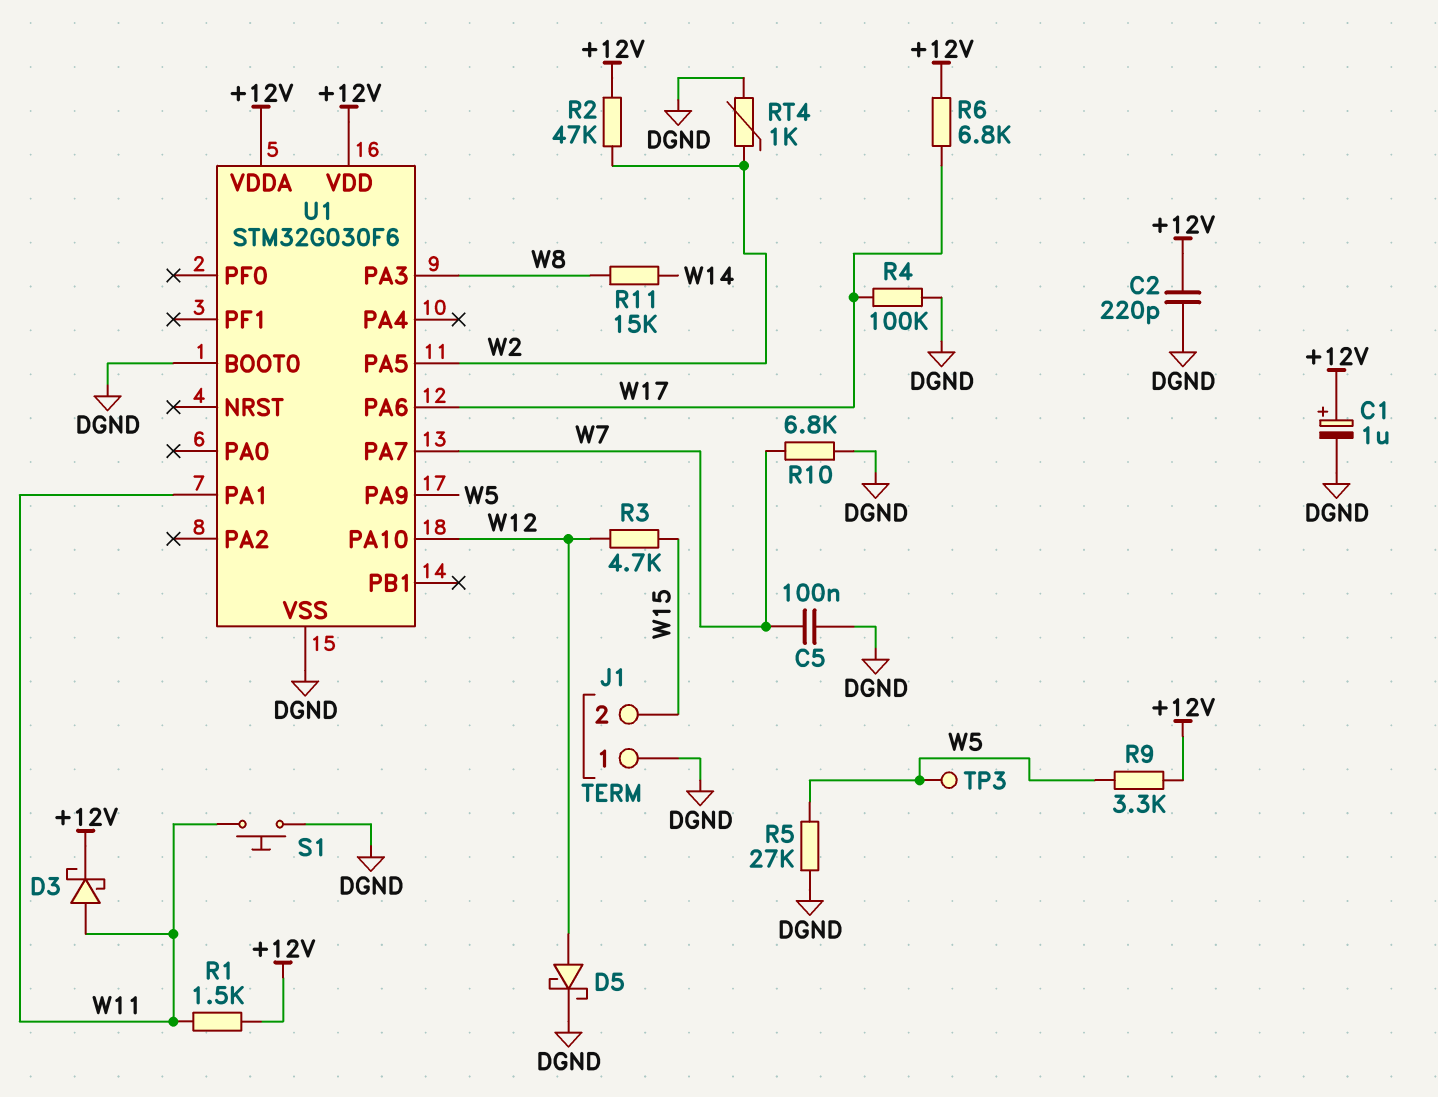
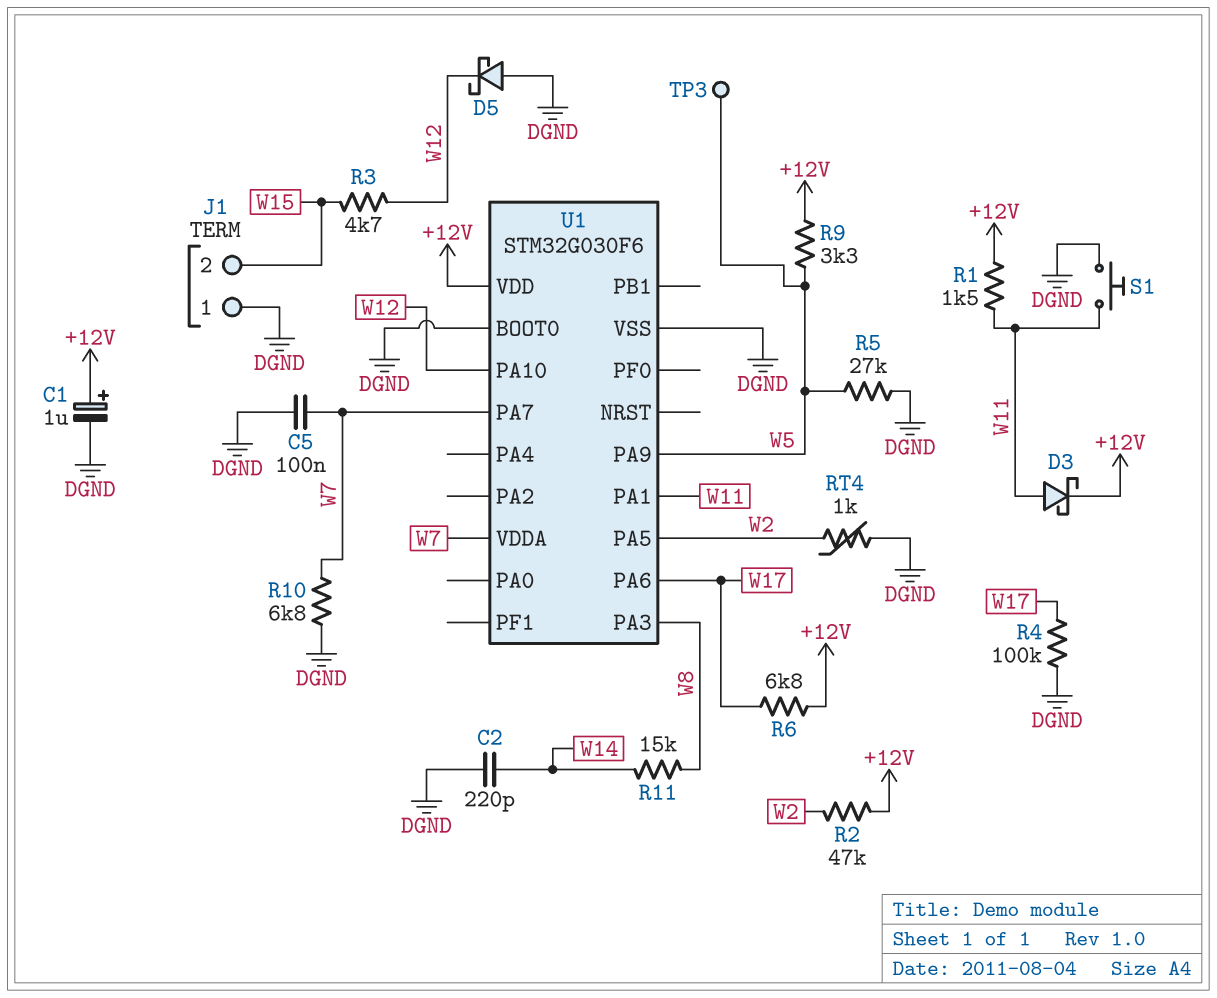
C2: 220pF (+12V, DGND) -> 220pF (DGND, W14)
D5: schottky (A W12, K DGND) -> schottky (A DGND, K W12)
U1 pin VDDA: +12V -> W7

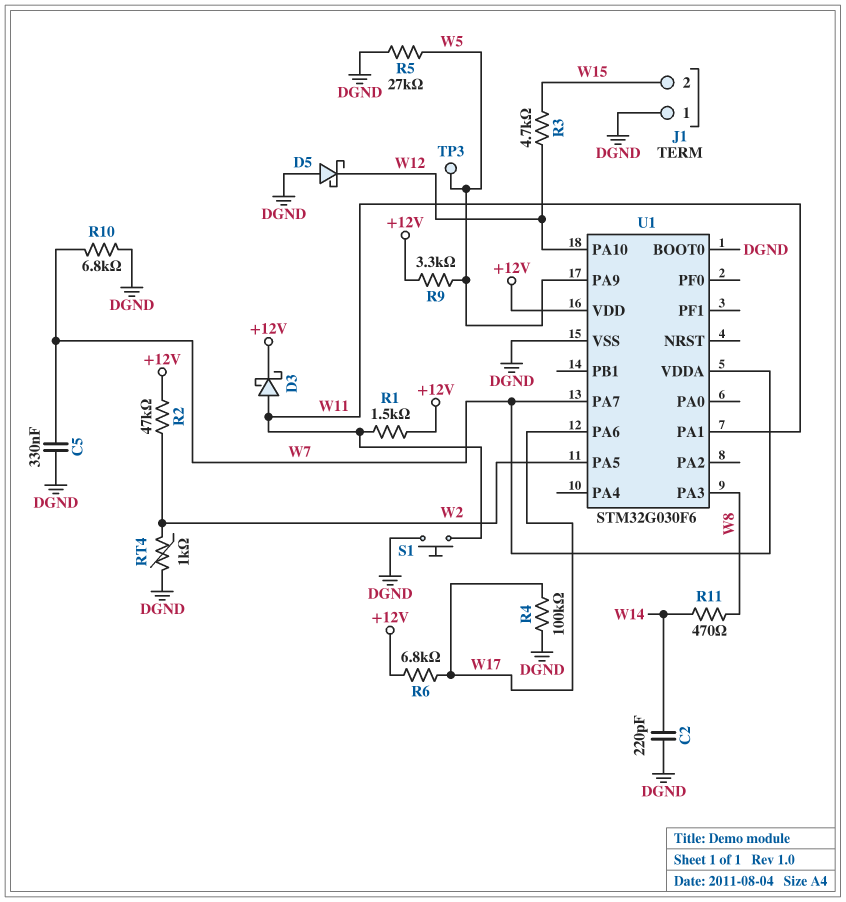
C1: 1uF (plus +12V, minus DGND) -> none
C5: 100nF (DGND, W7) -> 330nF (DGND, W7)
R11: 15k (W8, W14) -> 470 (W8, W14)

